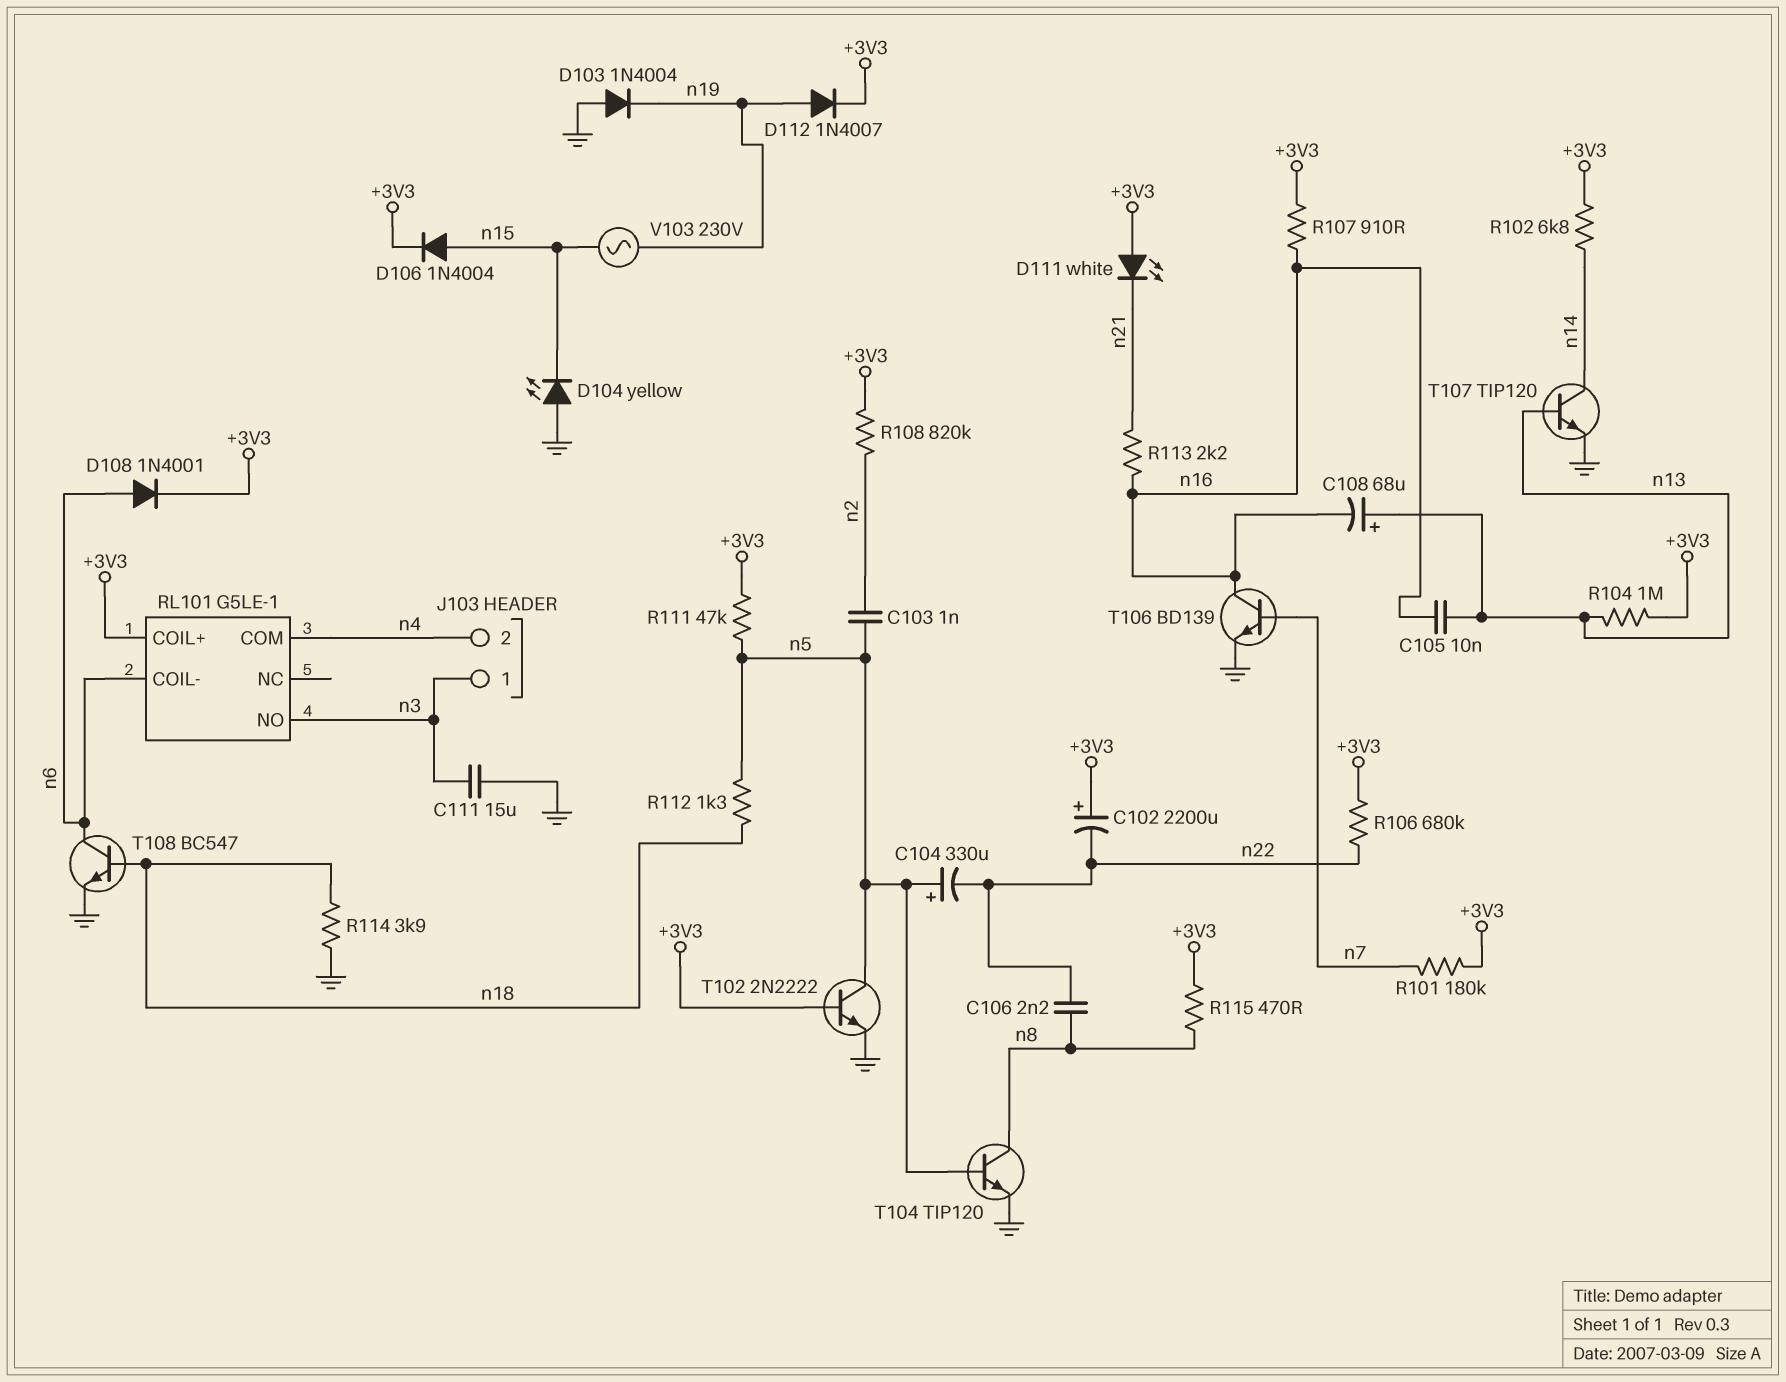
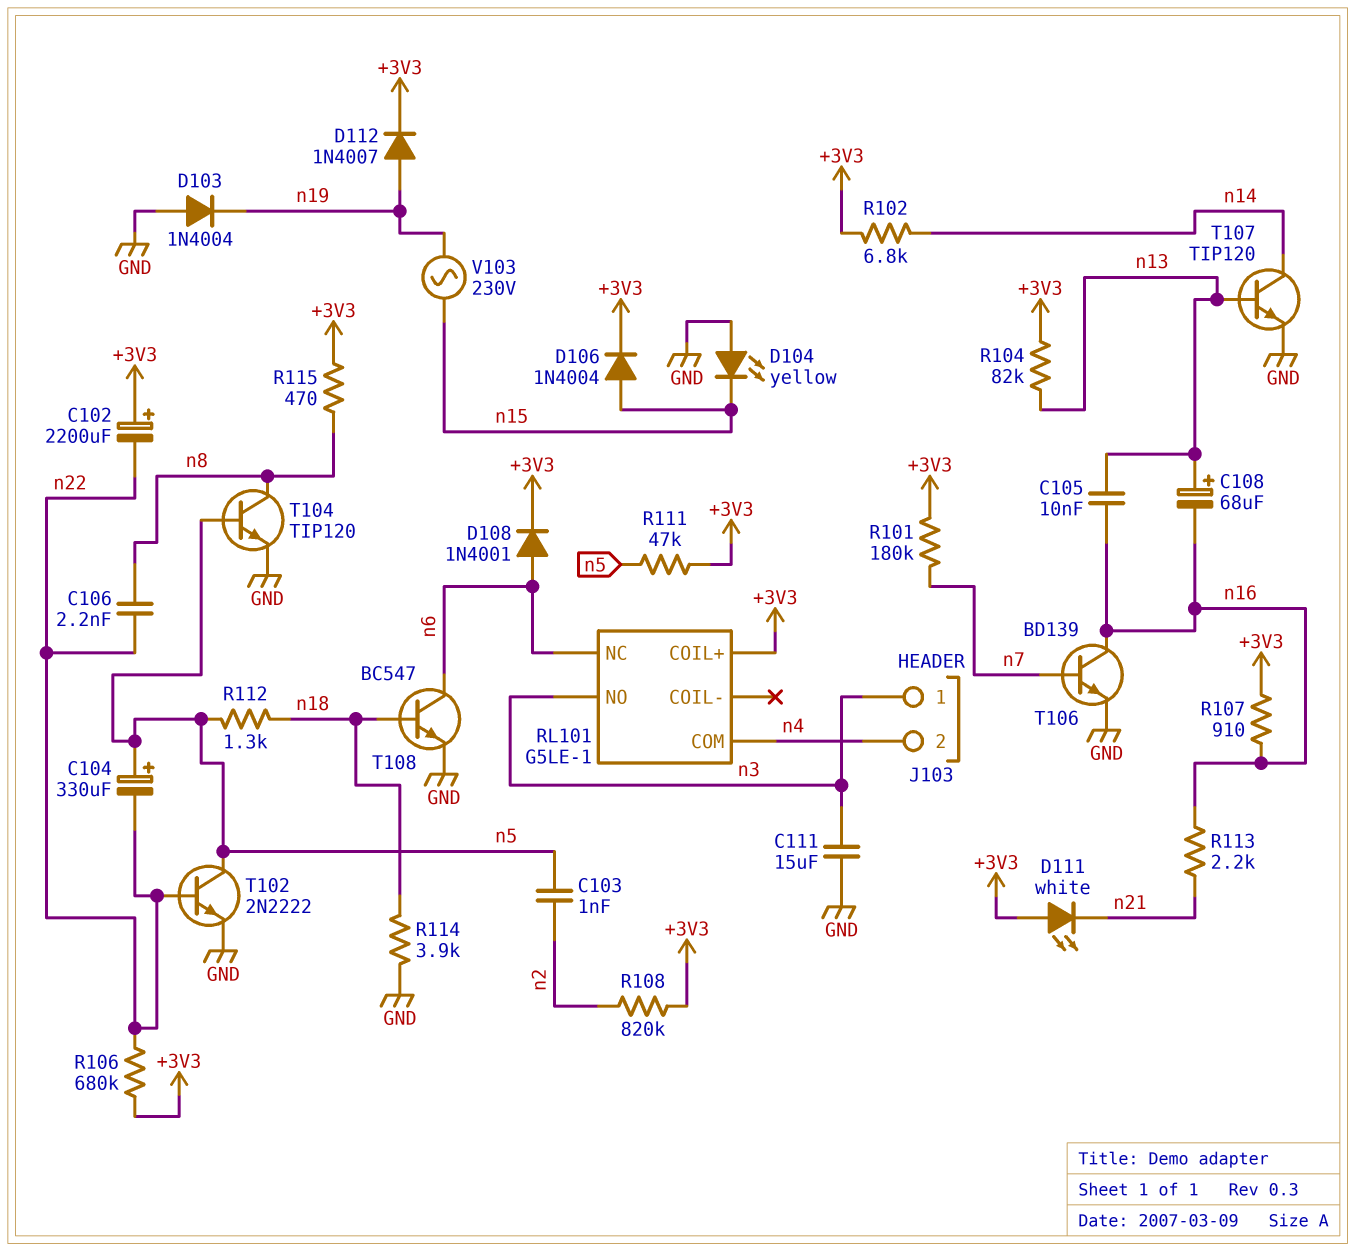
R104: 1M (+3V3, n13) -> 82k (+3V3, n13)
RL101 pin COIL-: n6 -> none
RL101 pin NC: none -> n6
T102: NPN 2N2222 (B +3V3, C n5, E GND) -> NPN 2N2222 (B n22, C n5, E GND)

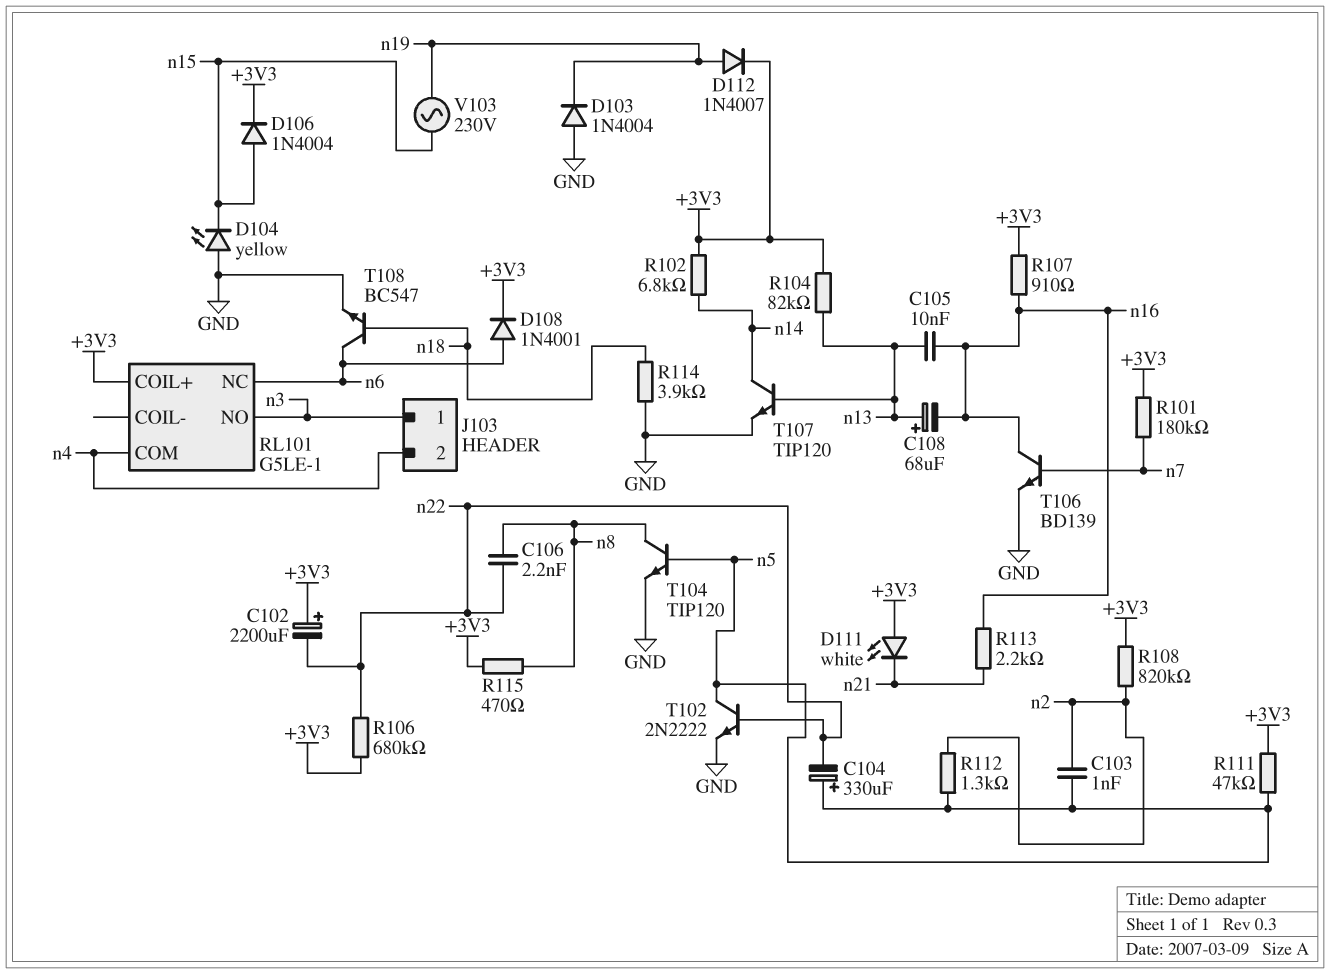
C111: 15uF (GND, n3) -> none
R112: 1.3k (n5, n18) -> 1.3k (n2, n5)

